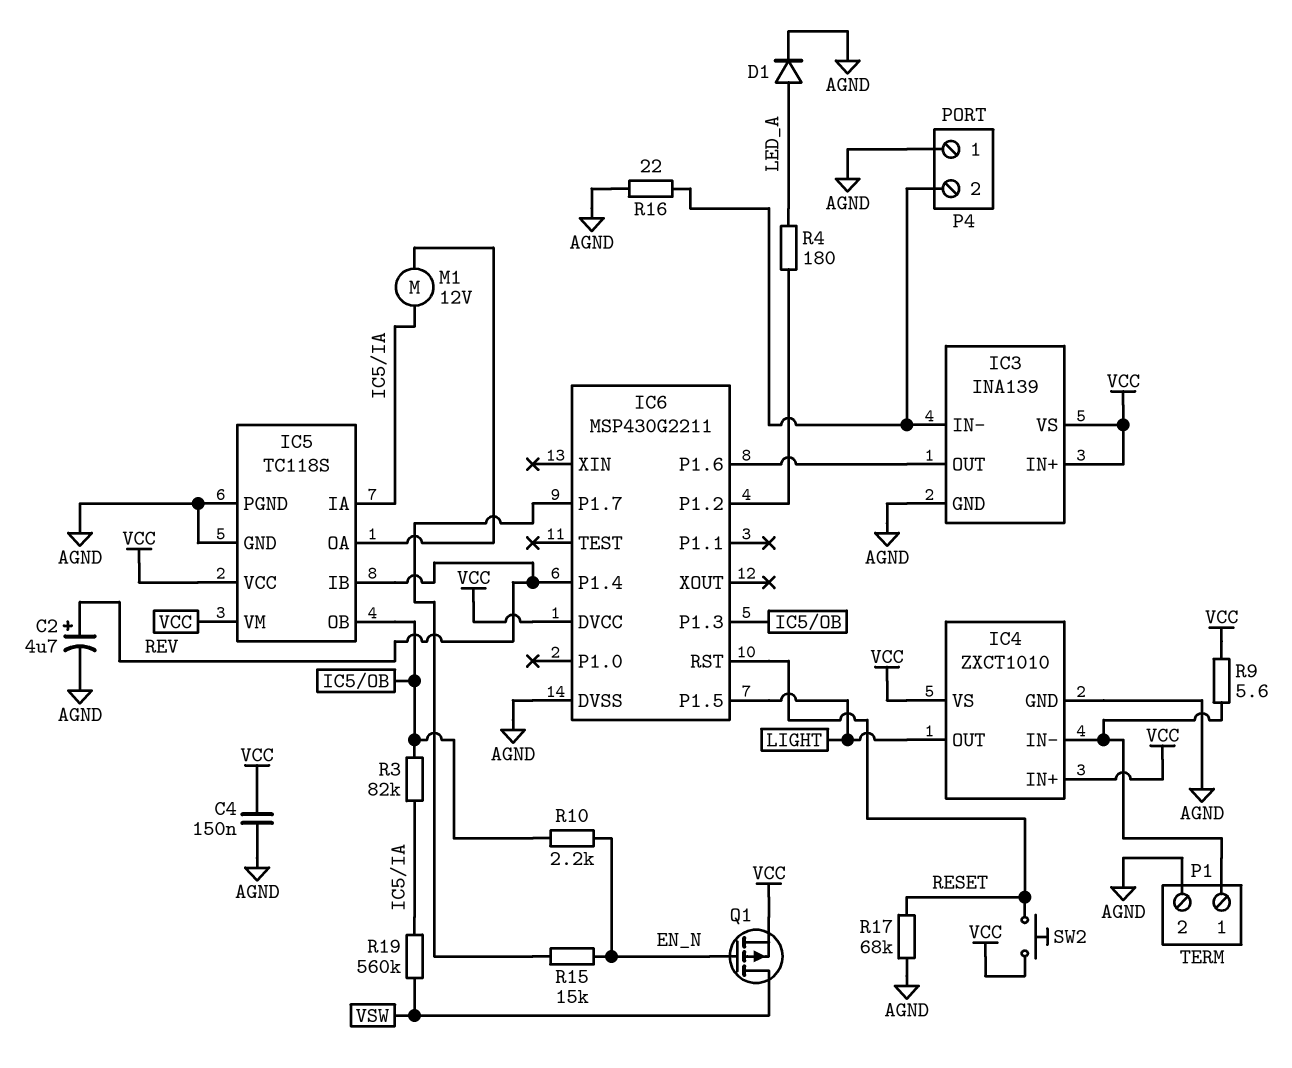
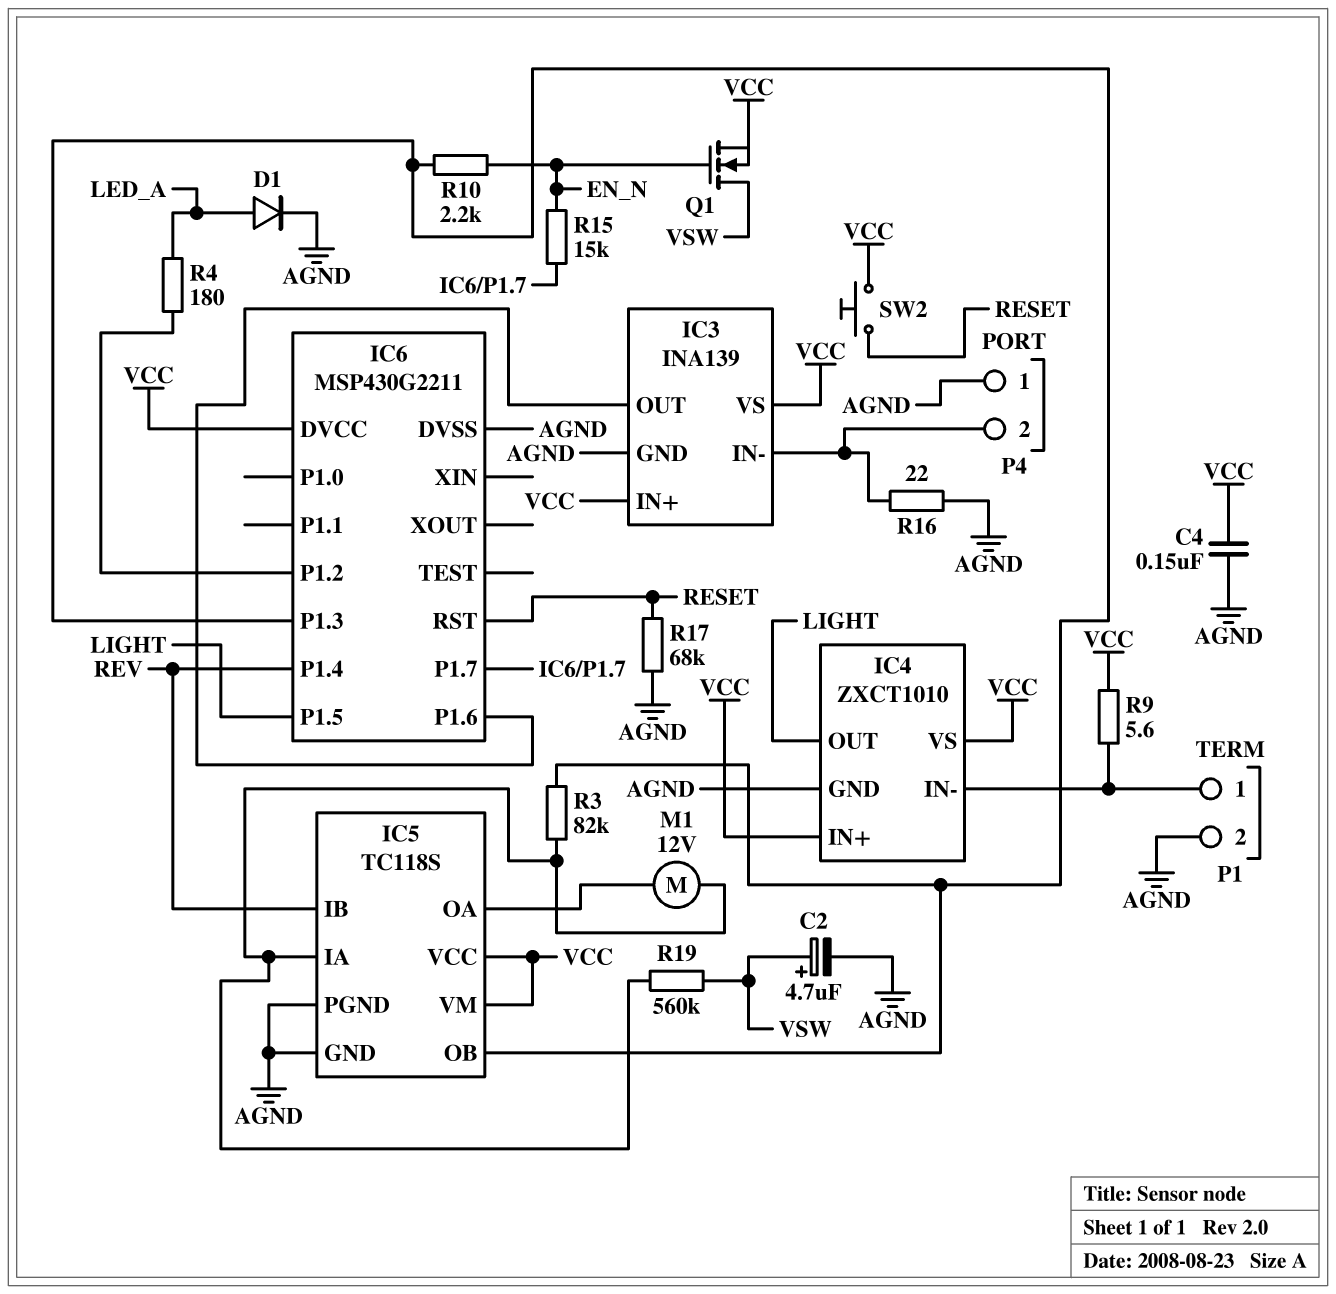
C2: 4.7uF (plus REV, minus AGND) -> 4.7uF (plus VSW, minus AGND)
Q1: PMOS (G EN_N, D VSW, S VCC) -> NMOS (G EN_N, D VSW, S VCC)

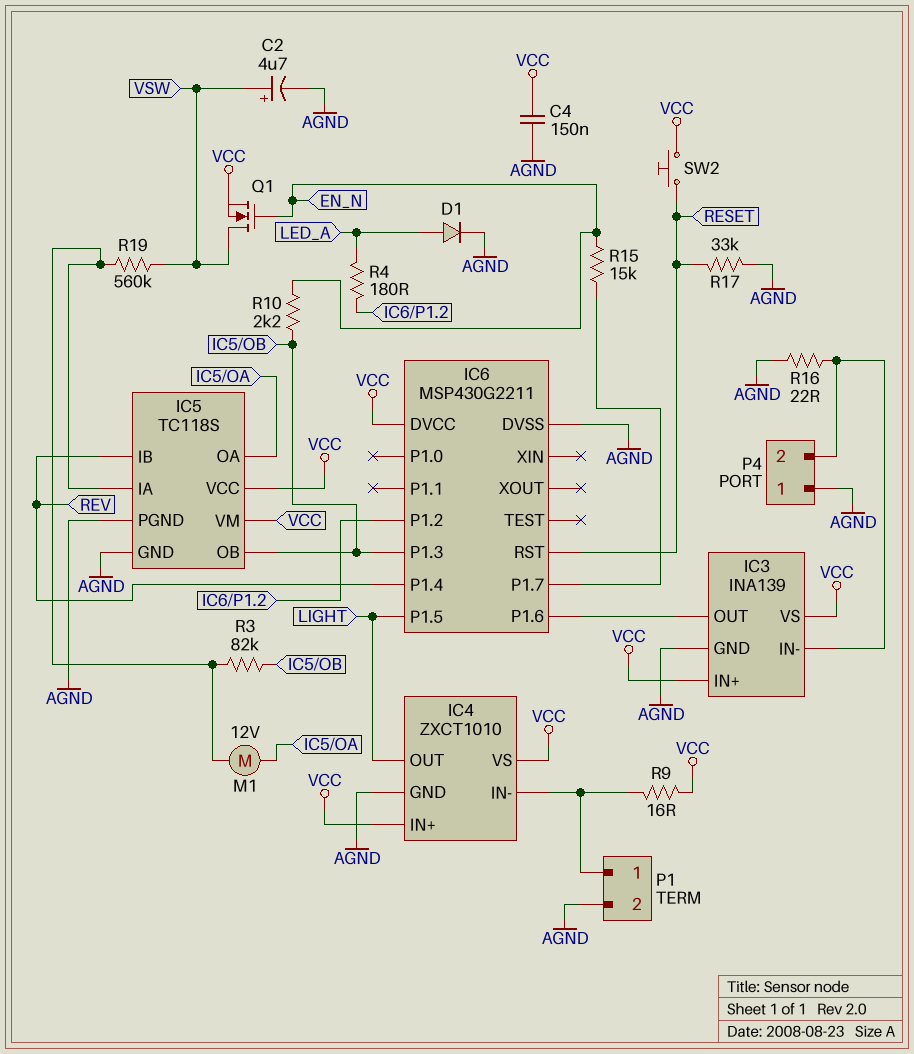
R9: 5.6 (IC4/IN-, VCC) -> 16 (IC4/IN-, VCC)
R17: 68k (AGND, RESET) -> 33k (AGND, RESET)

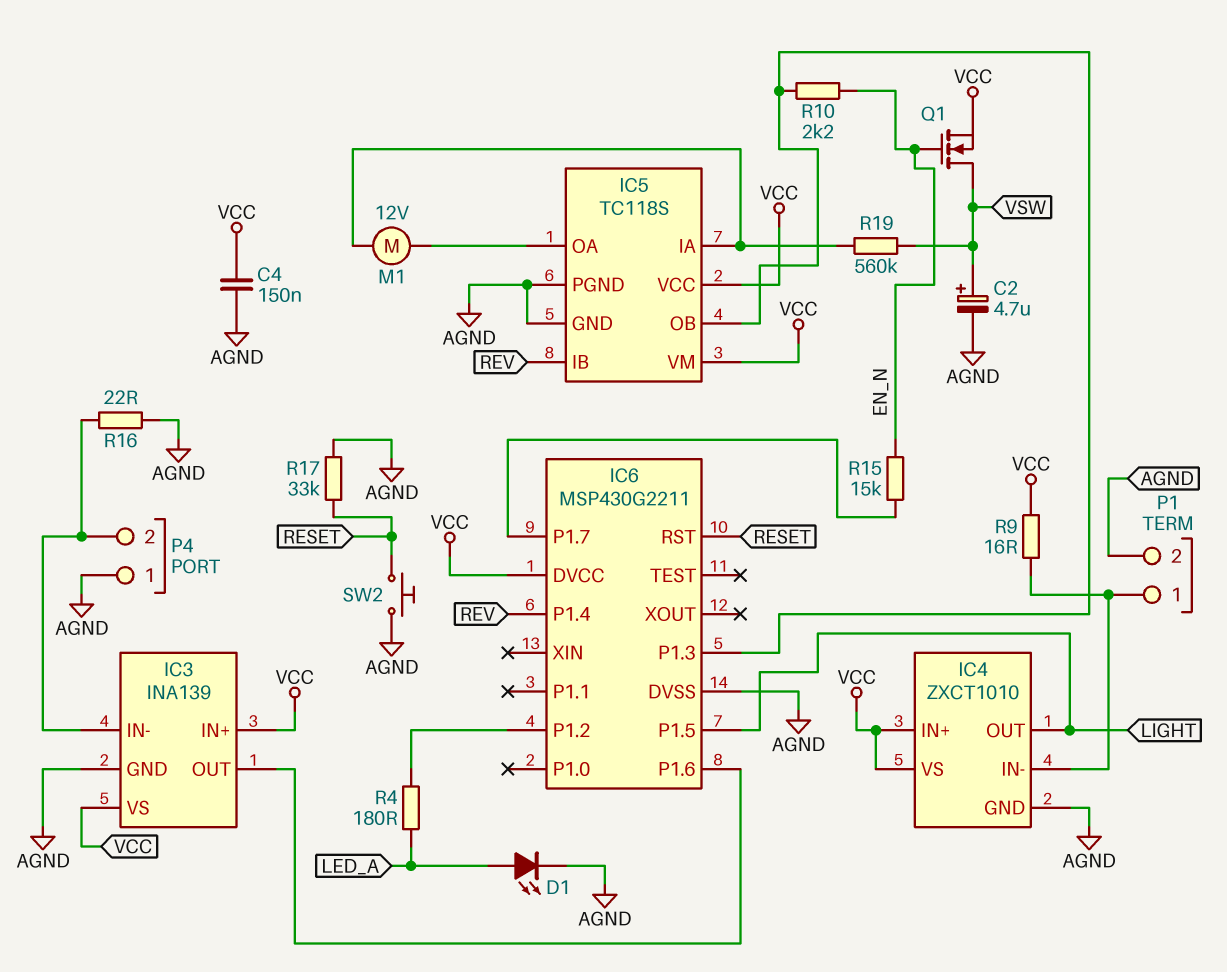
D1: diode (A LED_A, K AGND) -> LED (A LED_A, K AGND)
R3: 82k (IC5/IA, IC5/OB) -> none
SW2: button (RESET, VCC) -> button (AGND, RESET)

